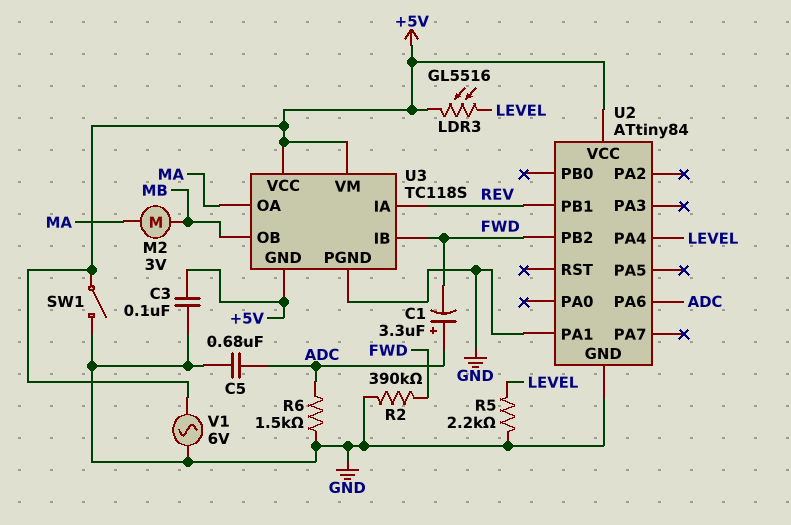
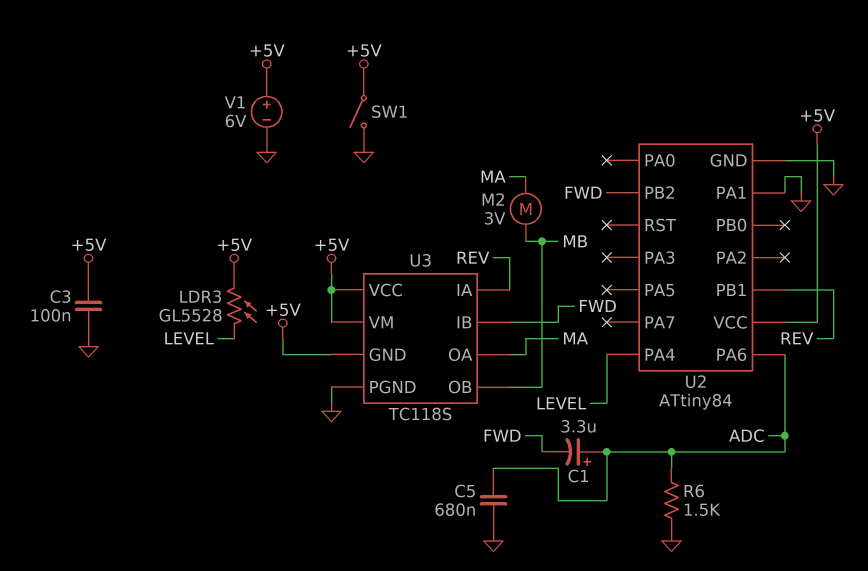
LDR3: GL5516 (+5V, LEVEL) -> GL5528 (+5V, LEVEL)
R2: 390k (FWD, GND) -> none
R5: 2.2k (GND, LEVEL) -> none
V1: AC 6V (+5V, GND) -> 6V (plus +5V, minus GND)

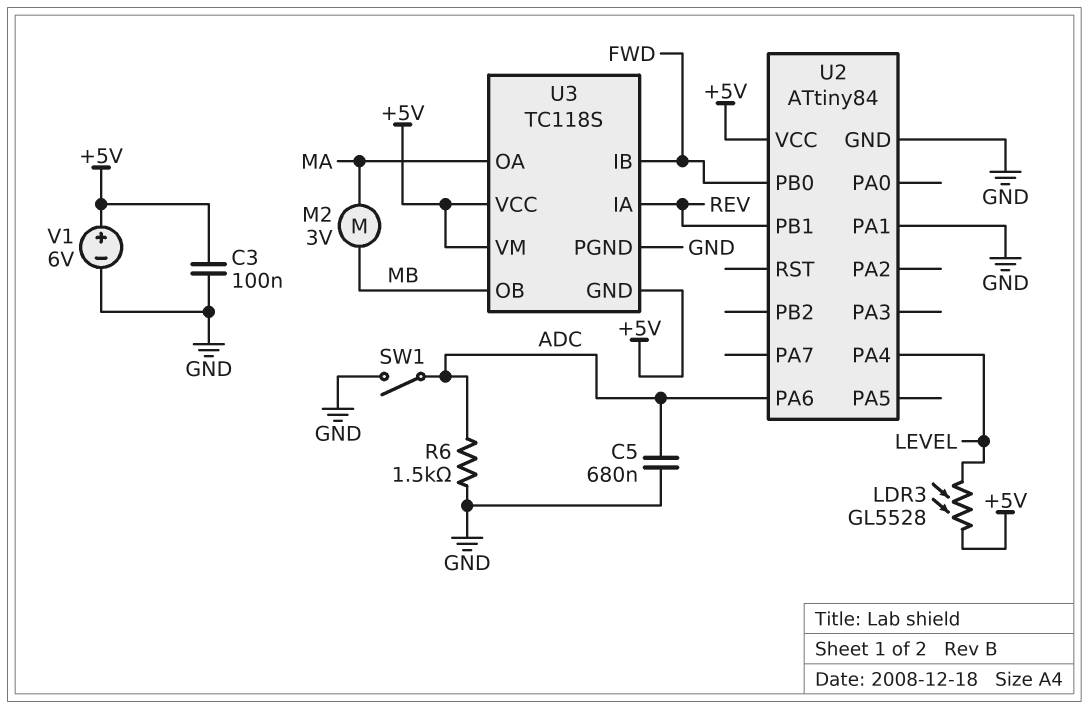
C1: 3.3uF (plus ADC, minus FWD) -> none
SW1: switch (+5V, GND) -> switch (ADC, GND)
U2 pin PB0: none -> FWD
U2 pin PB2: FWD -> none

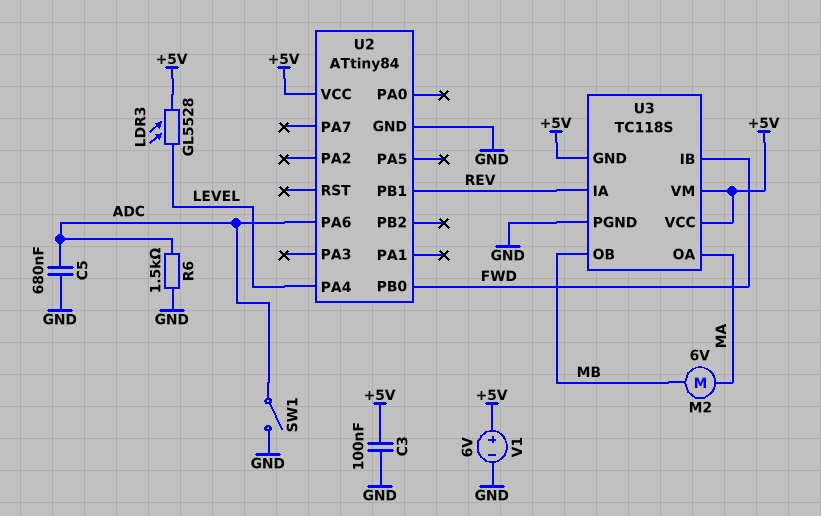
M2: motor 3V (MA, MB) -> motor 6V (MA, MB)
U2 pin PA1: GND -> none

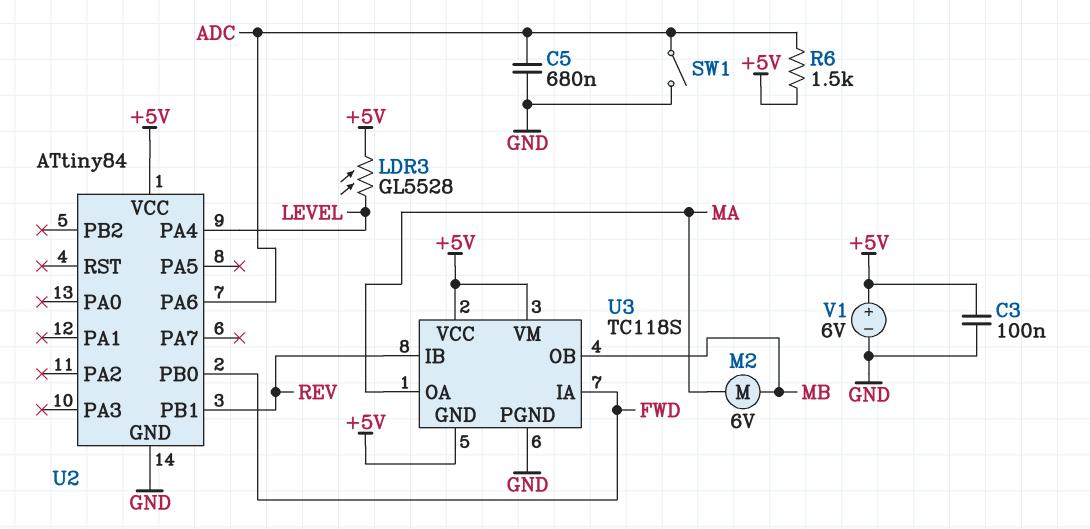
R6: 1.5k (ADC, GND) -> 1.5k (+5V, ADC)
U3 pin IA: REV -> FWD
U3 pin IB: FWD -> REV

